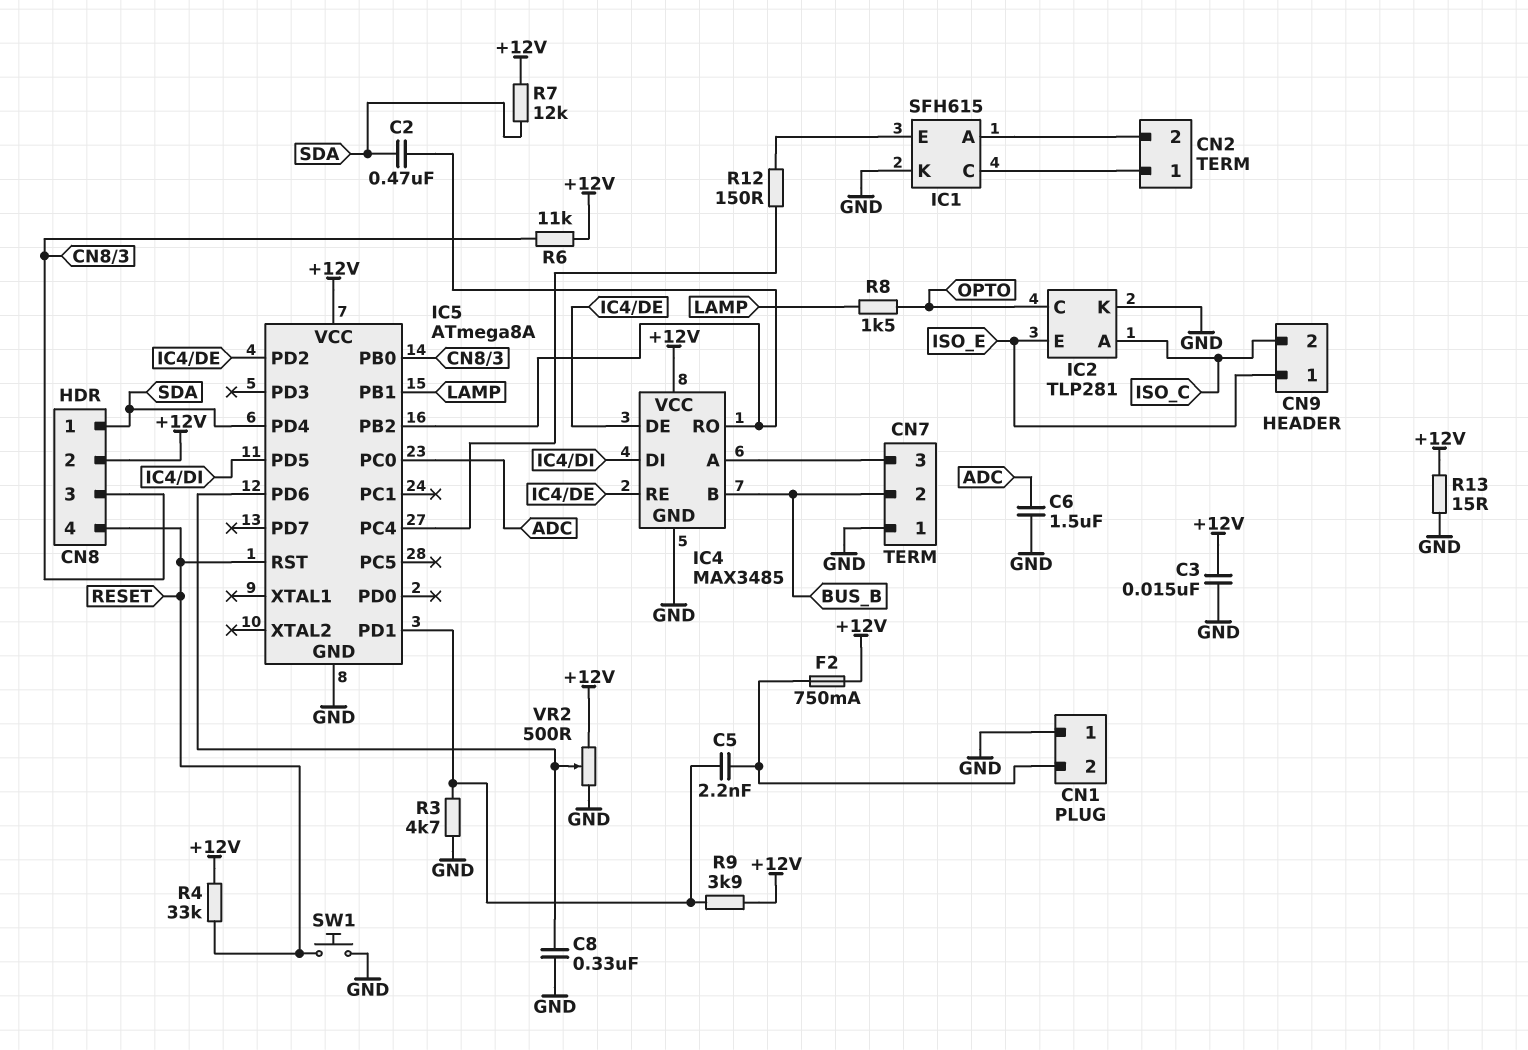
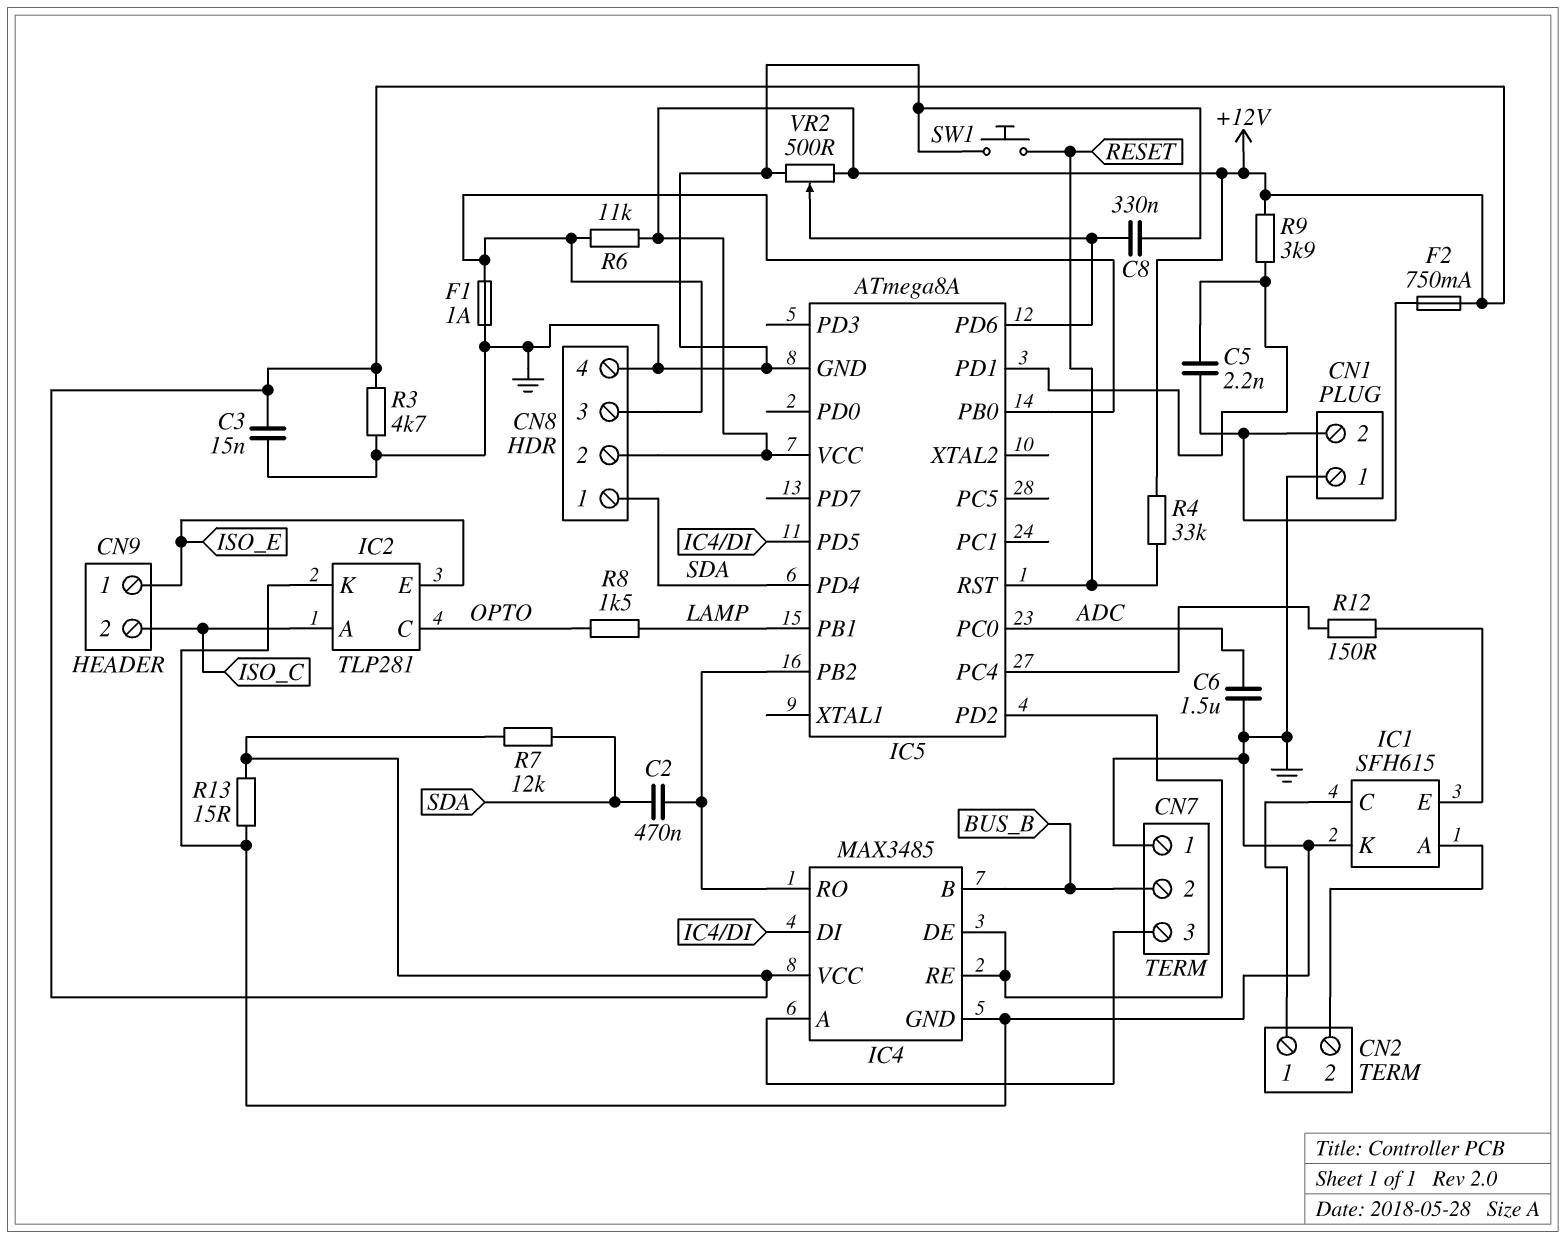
CN8 pin 4: RESET -> GND
F1: none -> 1A (CN8/3, GND)
R3: 4.7k (GND, IC5/PD1) -> 4.7k (+12V, GND)

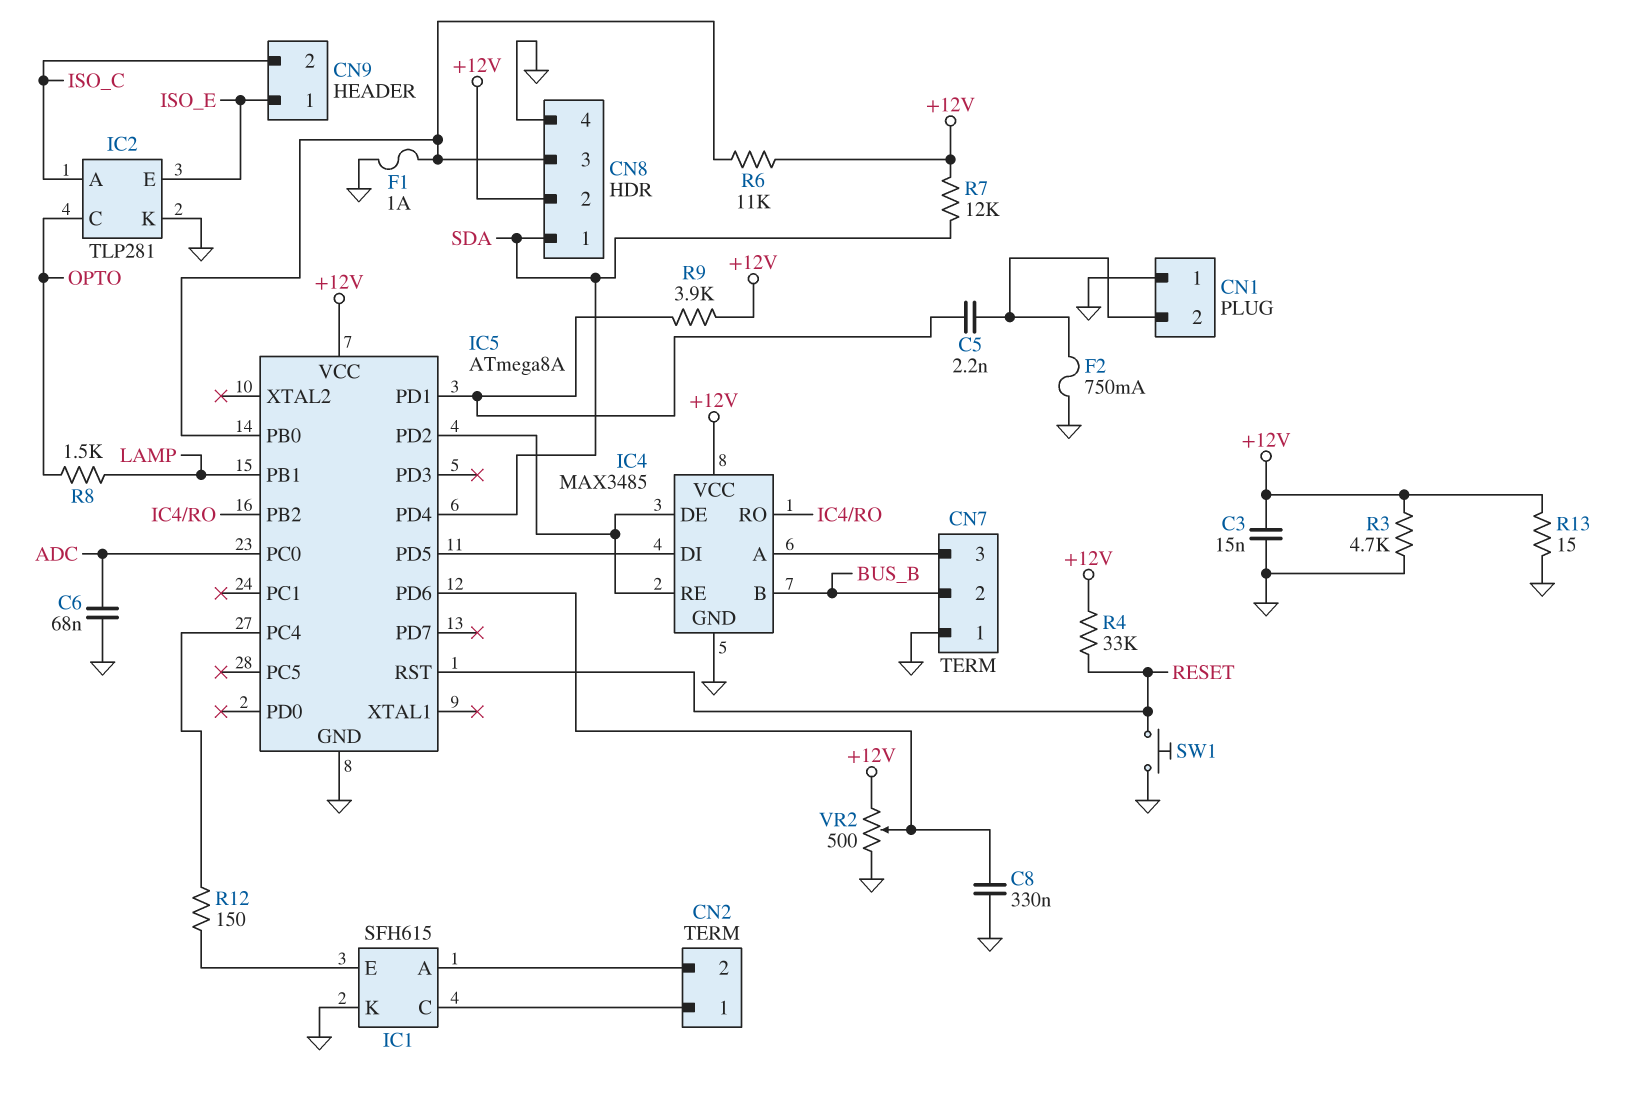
C2: 470nF (IC4/RO, SDA) -> none
C6: 1.5uF (ADC, GND) -> 68nF (ADC, GND)
F2: 750mA (+12V, CN1/2) -> 750mA (CN1/2, GND)

